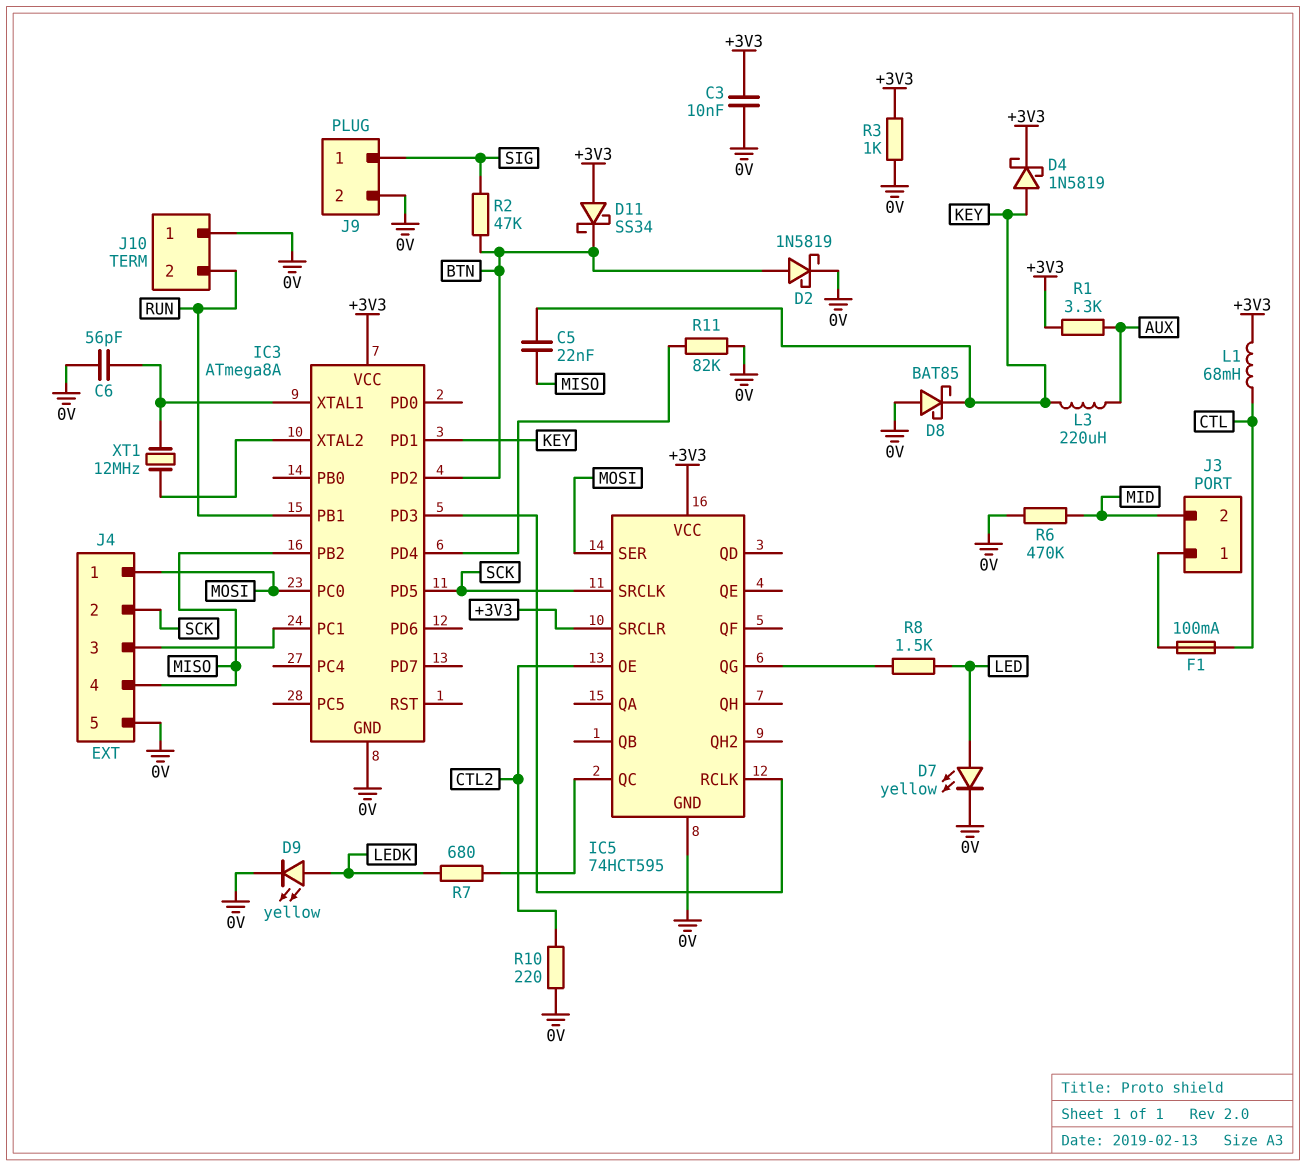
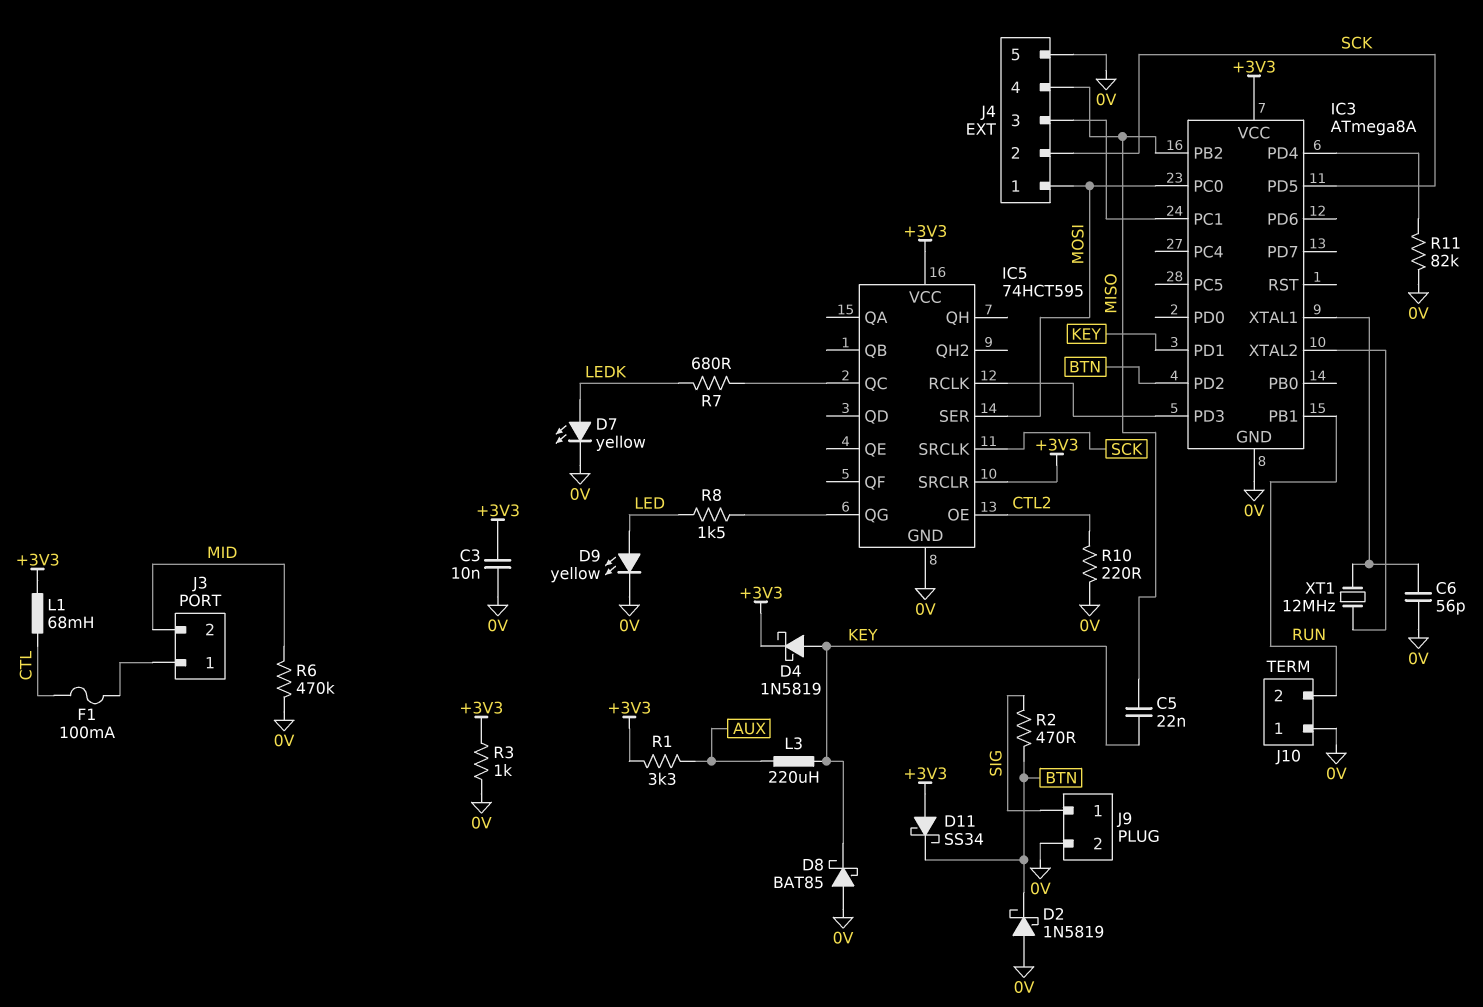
D2: schottky 1N5819 (A BTN, K 0V) -> schottky 1N5819 (A 0V, K BTN)
D7: LED yellow (A LED, K 0V) -> LED yellow (A LEDK, K 0V)
D9: LED yellow (A LEDK, K 0V) -> LED yellow (A LED, K 0V)
R2: 47k (BTN, SIG) -> 470 (BTN, SIG)

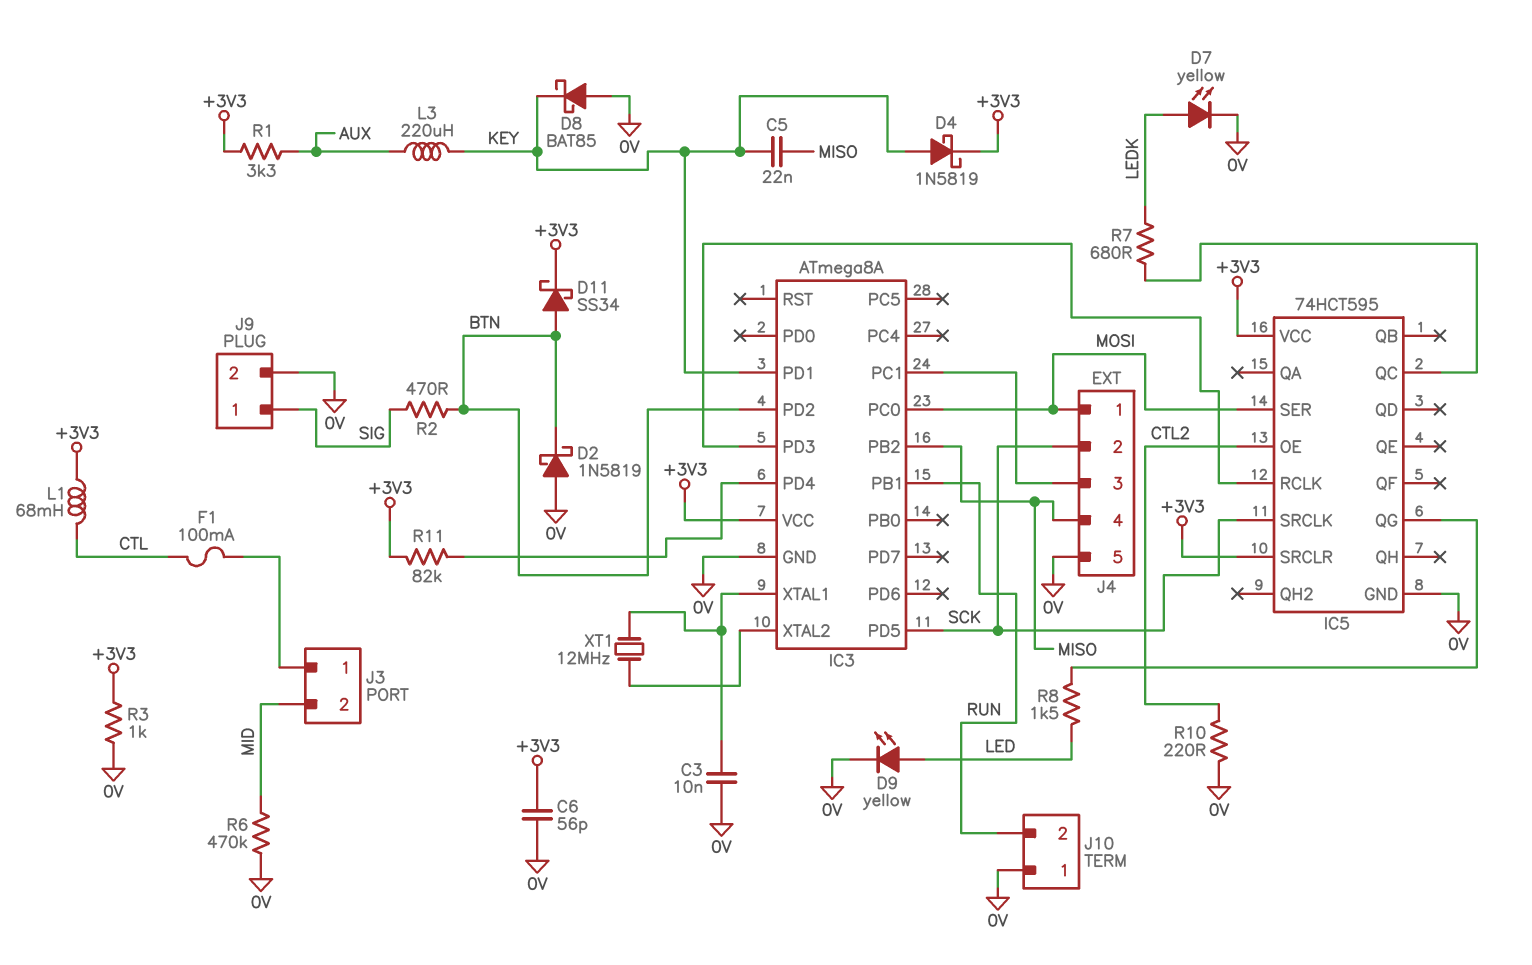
C3: 10nF (+3V3, 0V) -> 10nF (0V, IC3/XTAL1)
C6: 56pF (0V, IC3/XTAL1) -> 56pF (+3V3, 0V)
D11: schottky SS34 (A +3V3, K BTN) -> schottky SS34 (A BTN, K +3V3)
R11: 82k (0V, IC3/PD4) -> 82k (+3V3, IC3/PD4)

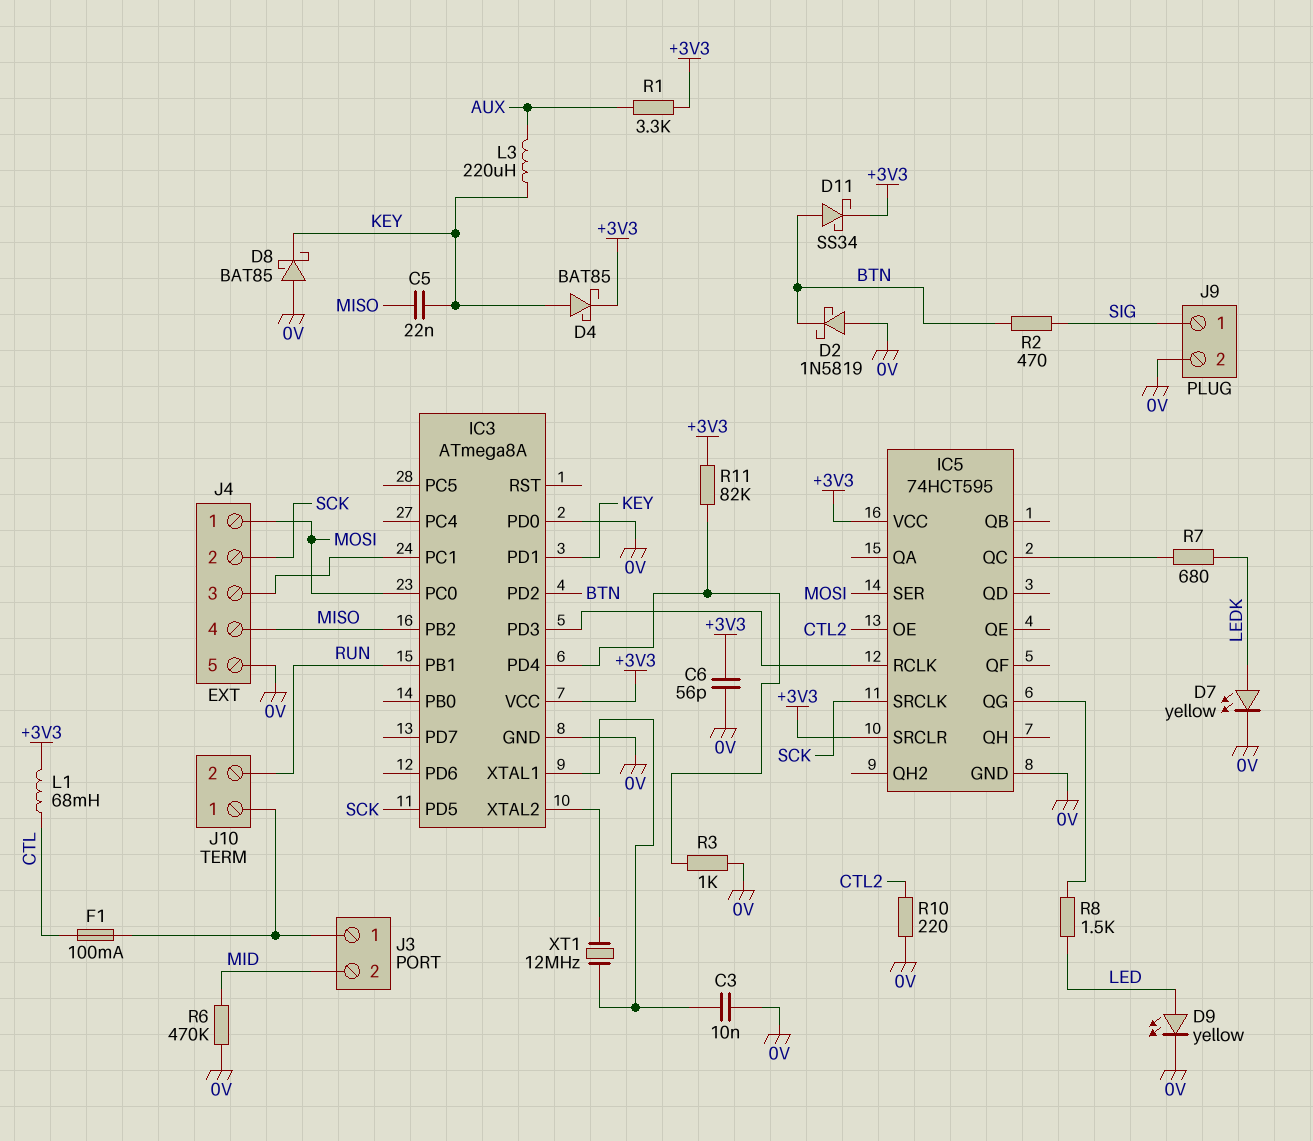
D4: schottky 1N5819 (A KEY, K +3V3) -> schottky BAT85 (A KEY, K +3V3)
IC3 pin PD0: none -> 0V
J10 pin 1: 0V -> J3/1
R3: 1k (+3V3, 0V) -> 1k (0V, IC3/PD4)

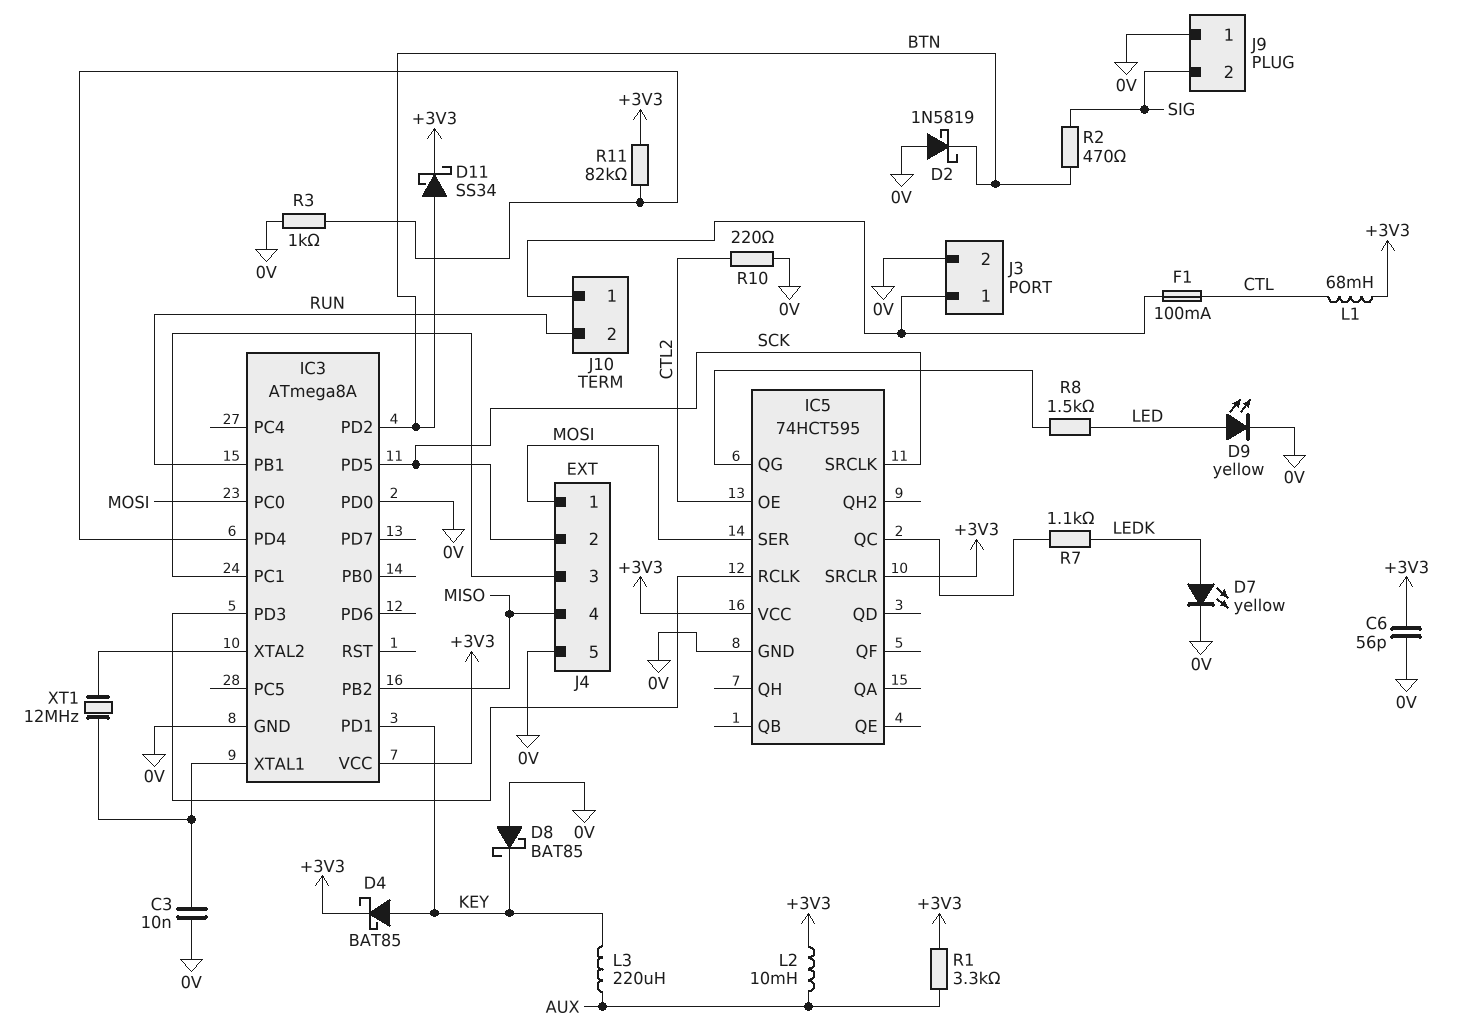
C5: 22nF (KEY, MISO) -> none
J3 pin 2: MID -> 0V
J9 pin 1: SIG -> 0V
J9 pin 2: 0V -> SIG
L2: none -> 10mH (+3V3, AUX)
R6: 470k (0V, MID) -> none
R7: 680 (IC5/QC, LEDK) -> 1.1k (IC5/QC, LEDK)

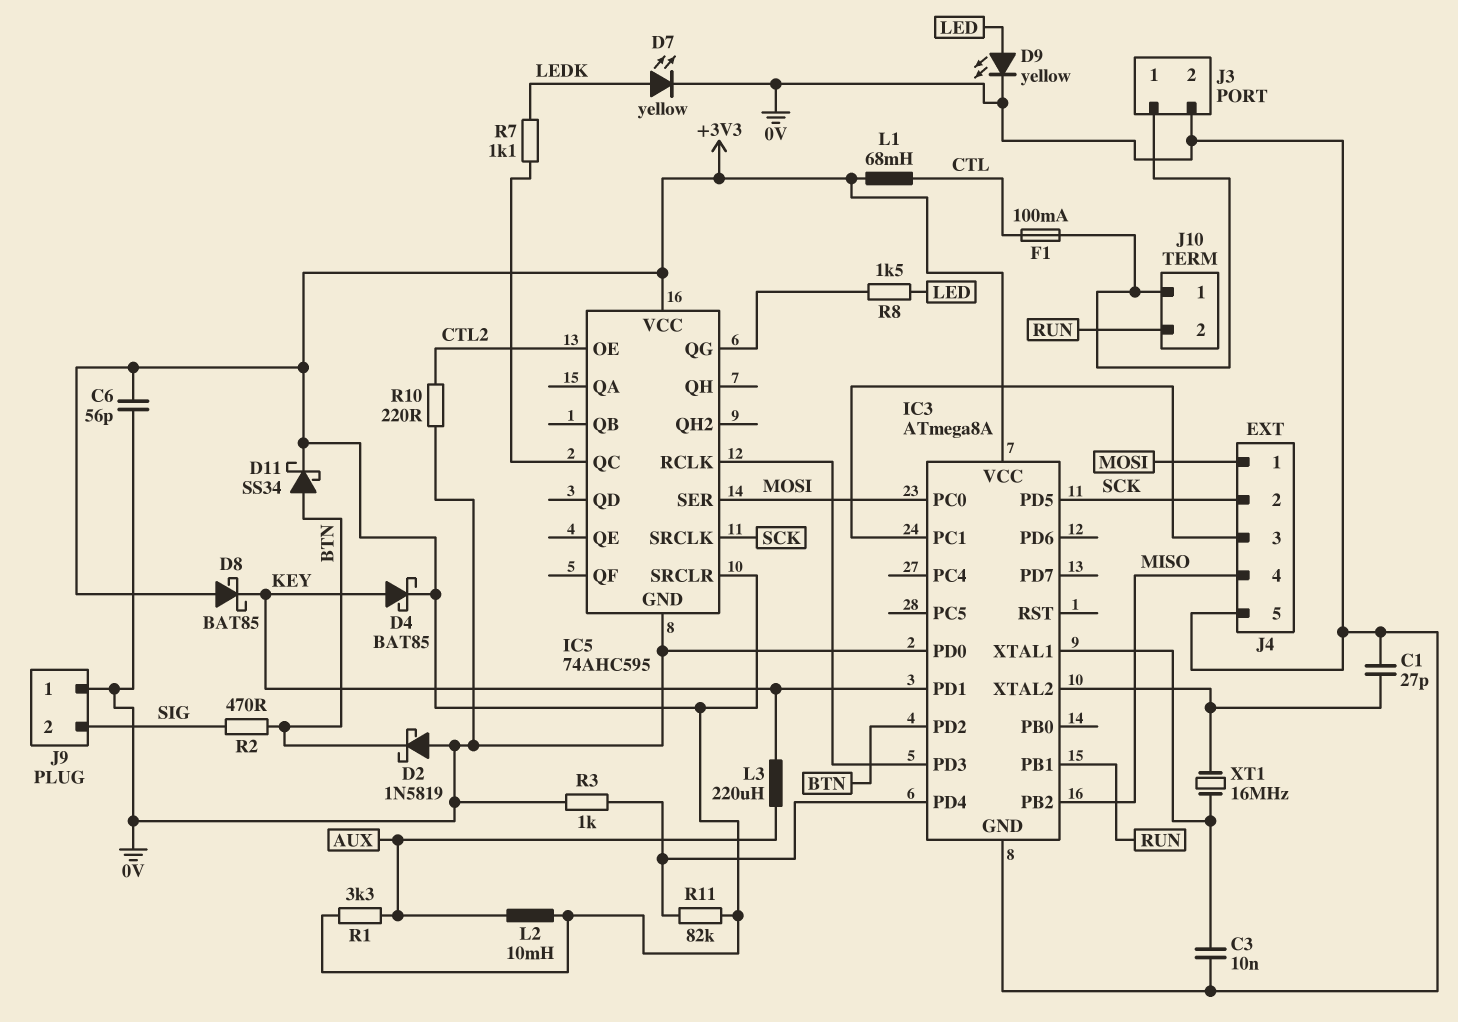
C1: none -> 27pF (0V, IC3/XTAL2)
D8: schottky BAT85 (A 0V, K KEY) -> schottky BAT85 (A +3V3, K KEY)
IC5: 74HCT595 -> 74AHC595
XT1: 12MHz (IC3/XTAL1, IC3/XTAL2) -> 16MHz (IC3/XTAL1, IC3/XTAL2)

